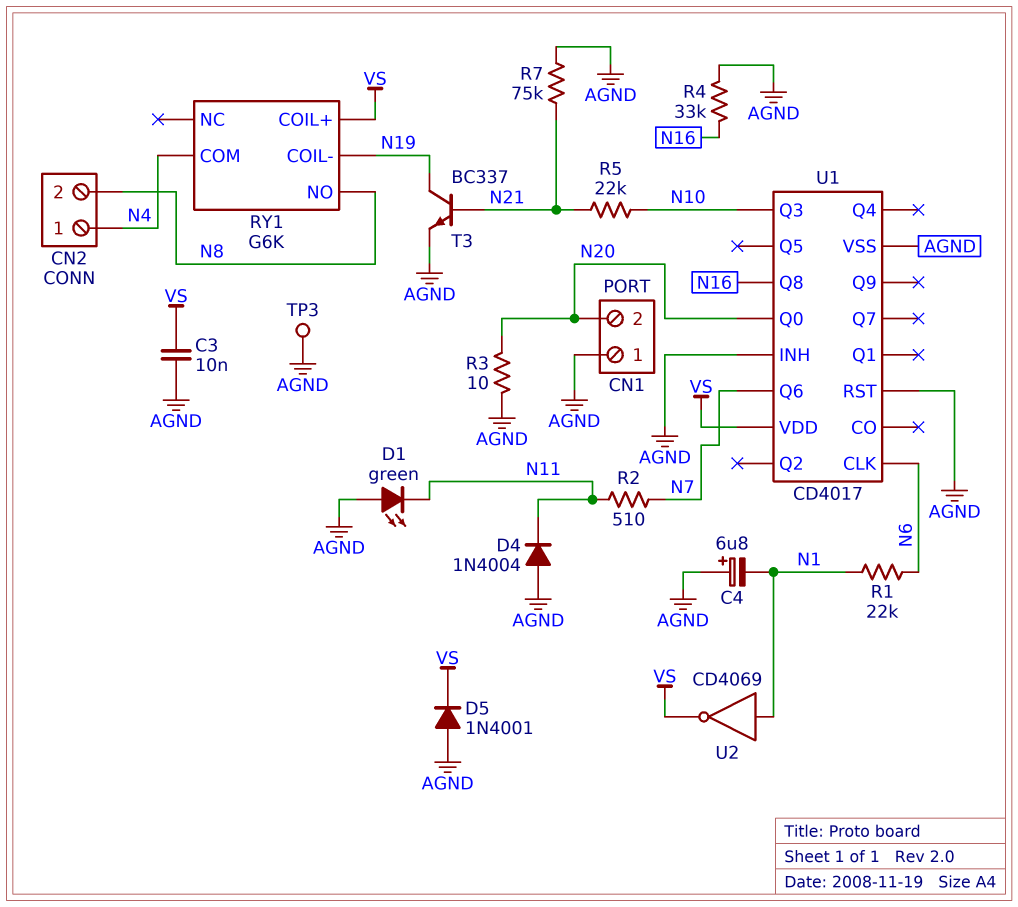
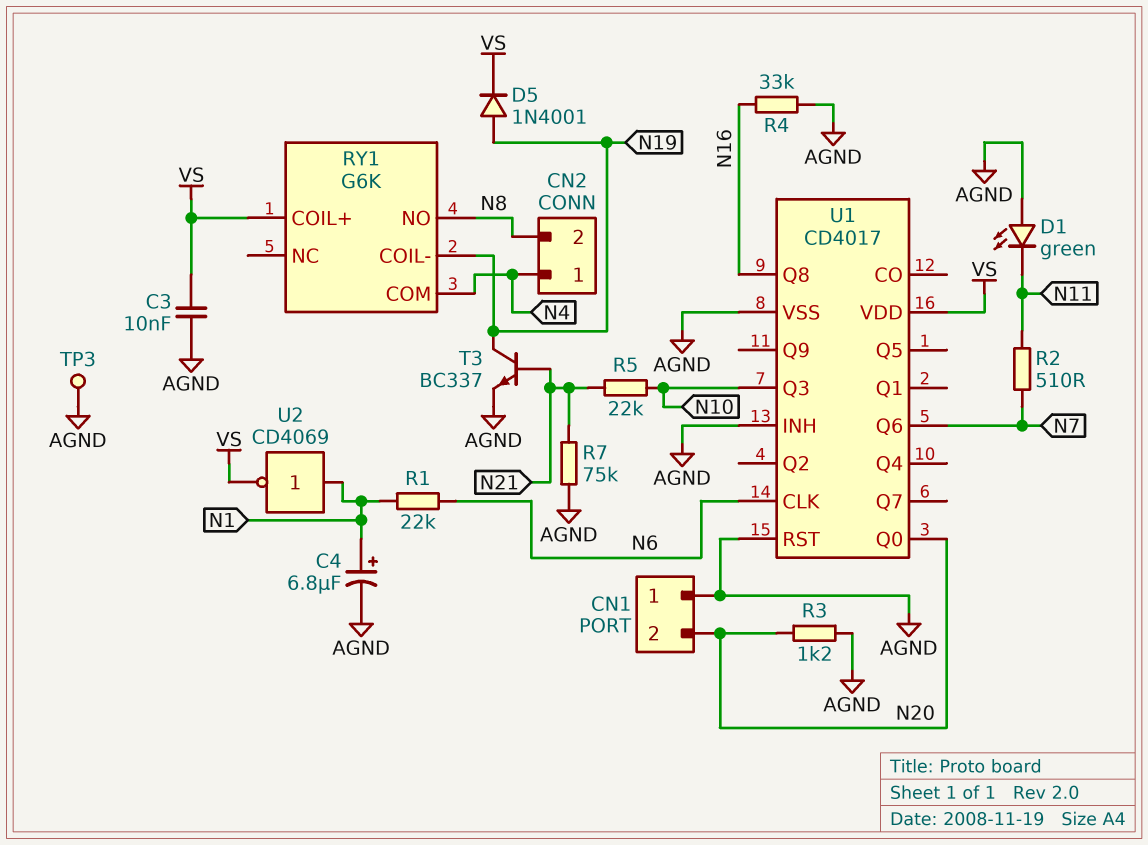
C4: 6.8uF (plus AGND, minus N1) -> 6.8uF (plus N1, minus AGND)
D4: diode 1N4004 (A AGND, K N11) -> none
D5: diode 1N4001 (A AGND, K VS) -> diode 1N4001 (A N19, K VS)
R3: 10 (AGND, N20) -> 1.2k (AGND, N20)

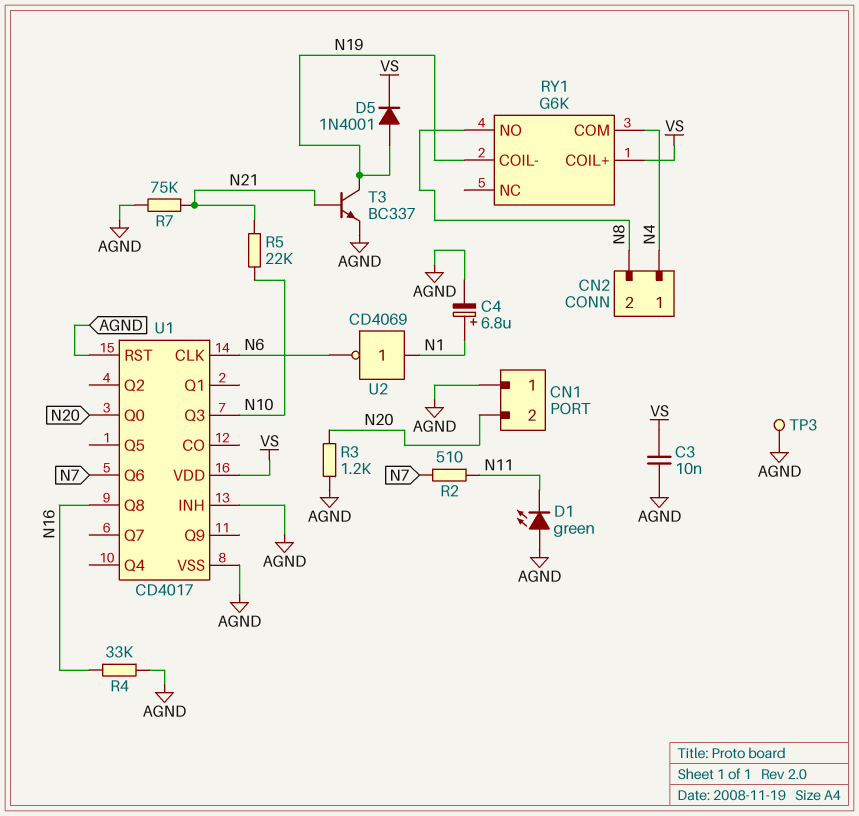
R1: 22k (N1, N6) -> none
U2: NOT CD4069 (in N1, out VS) -> NOT CD4069 (in N1, out N6)

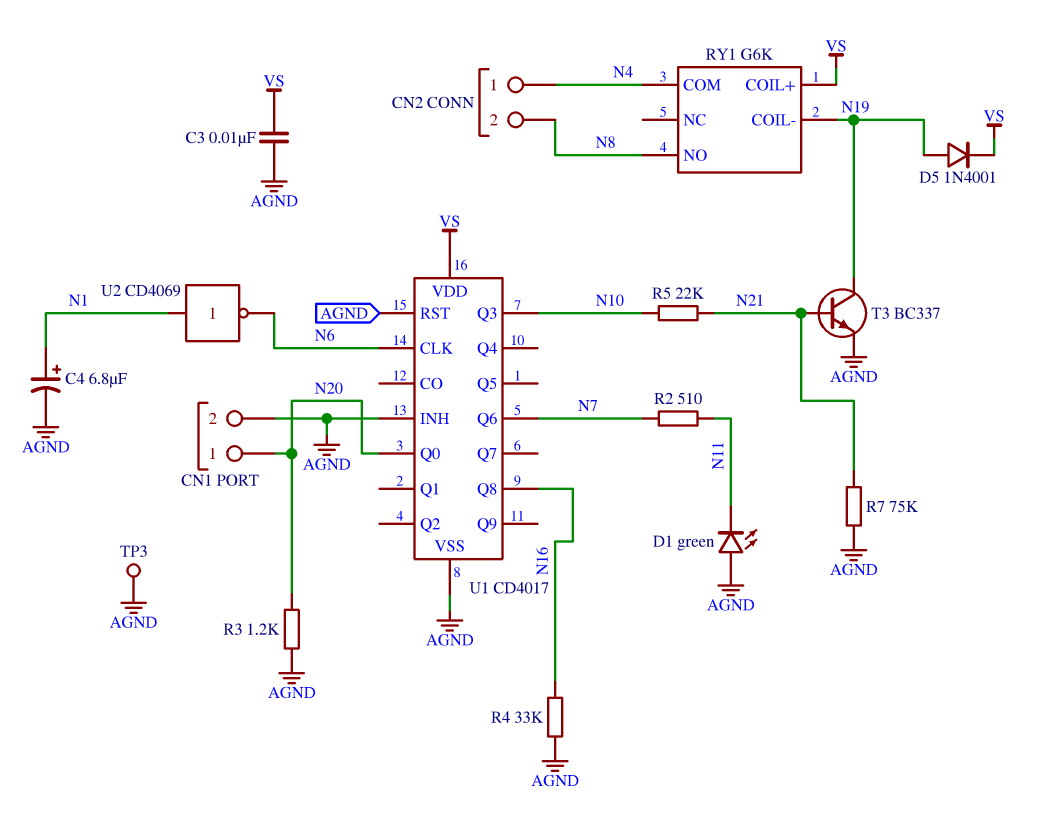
CN1 pin 1: AGND -> N20
CN1 pin 2: N20 -> AGND

